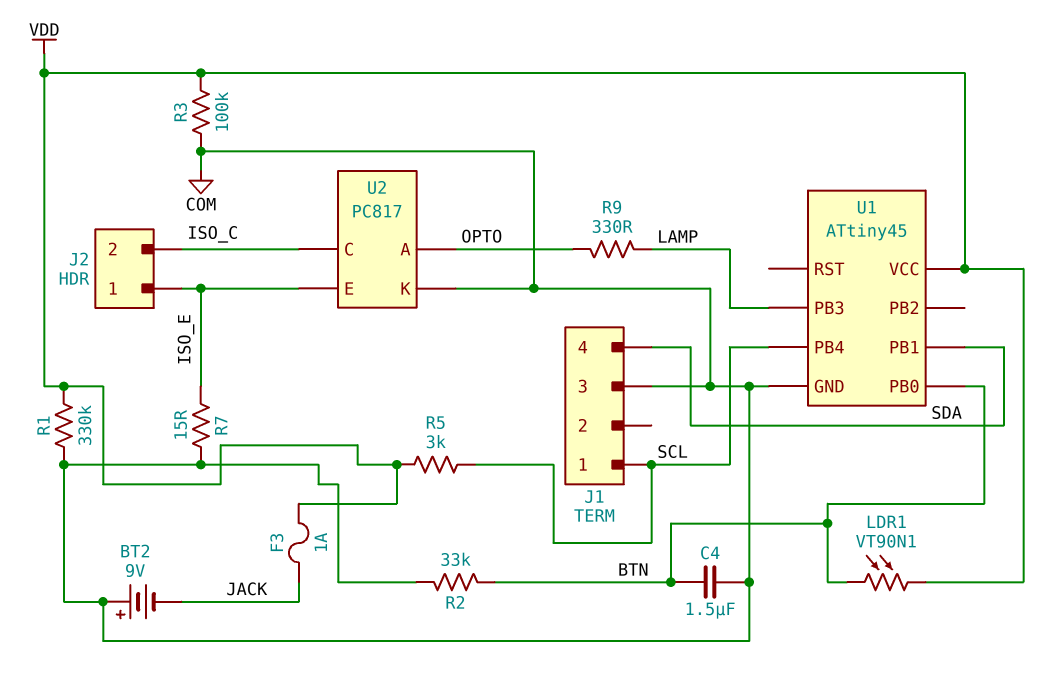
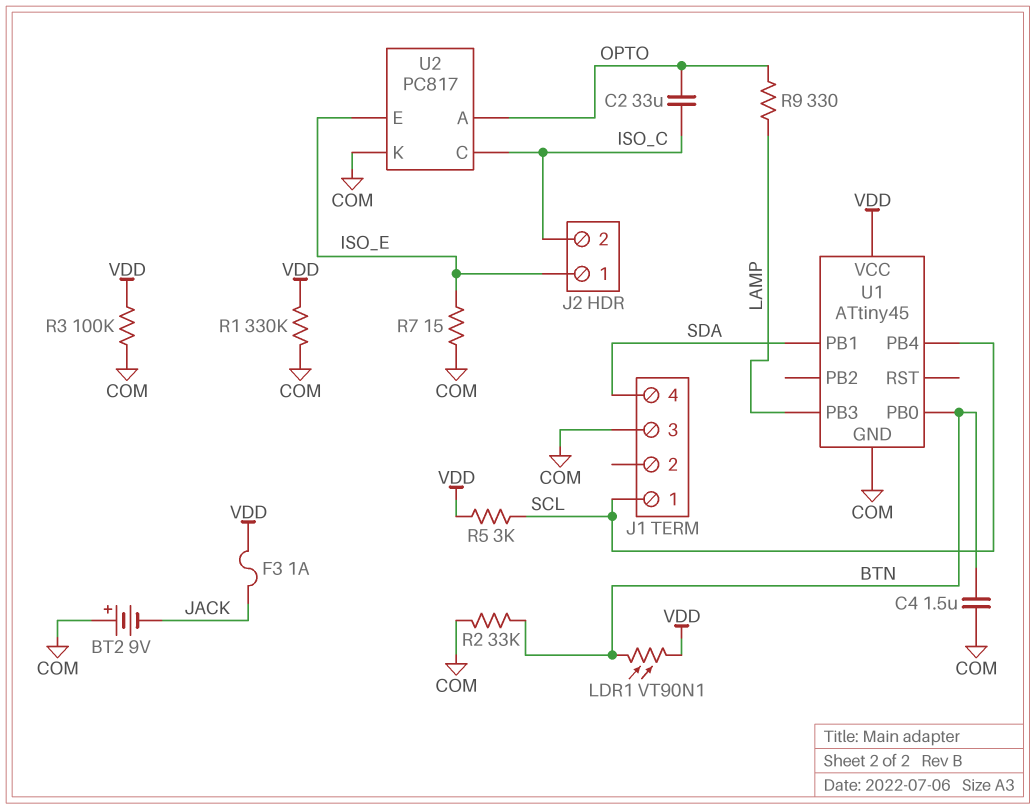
C2: none -> 33uF (ISO_C, OPTO)

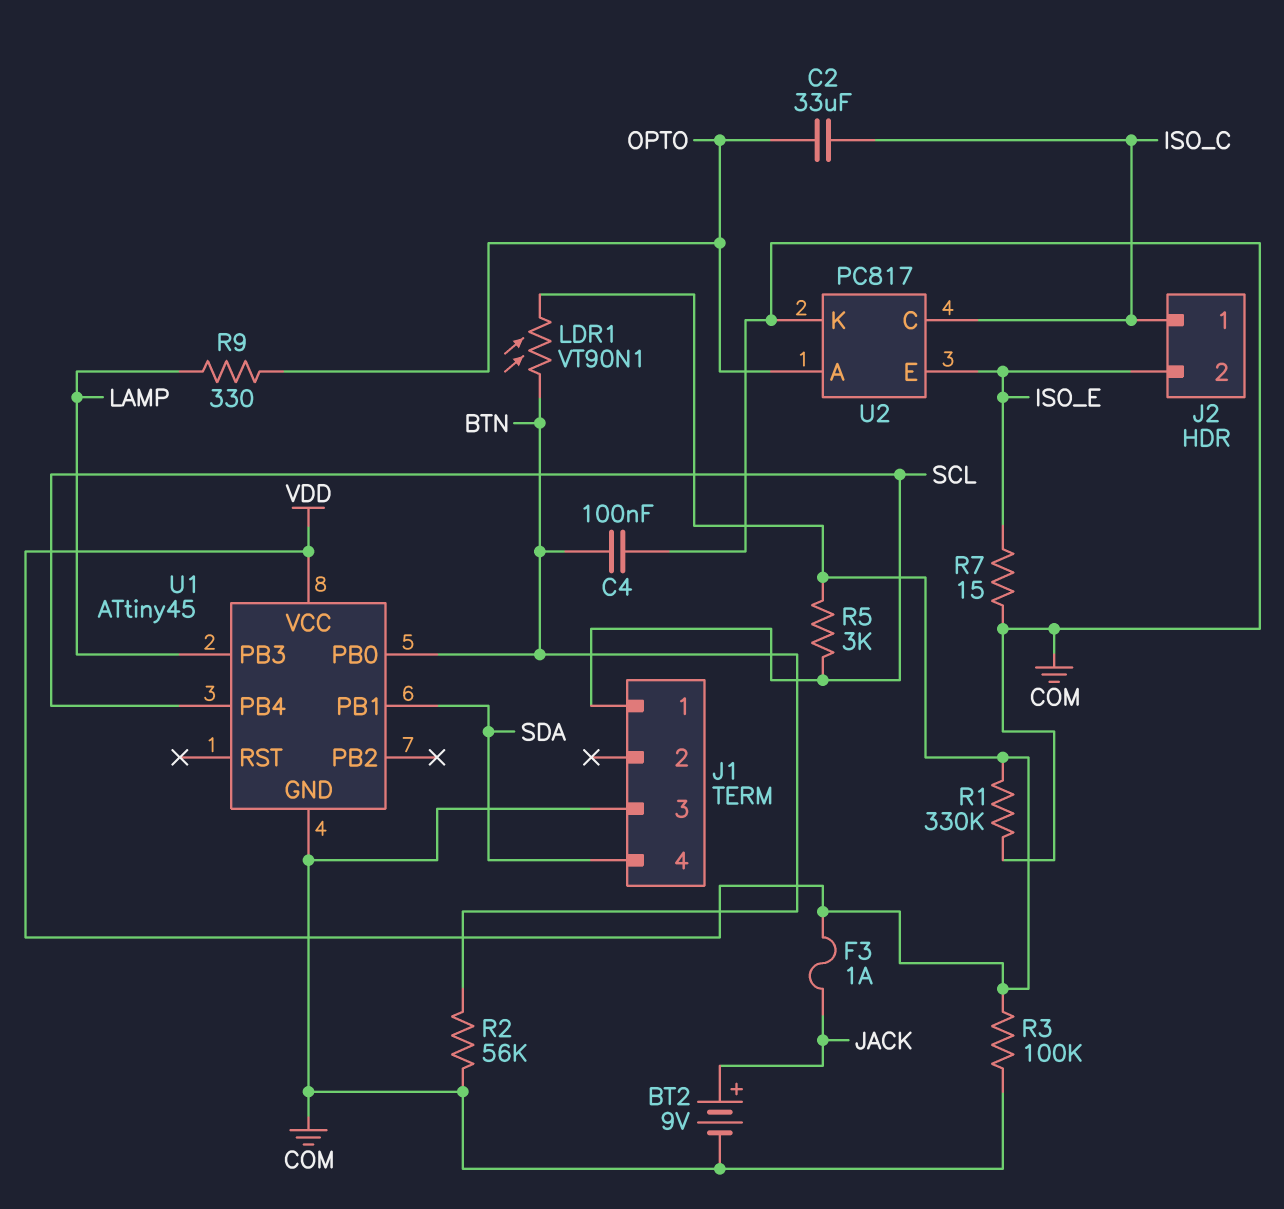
BT2: 9V (plus COM, minus JACK) -> 9V (plus JACK, minus COM)
C4: 1.5uF (BTN, COM) -> 100nF (BTN, COM)
J2 pin 1: ISO_E -> ISO_C
J2 pin 2: ISO_C -> ISO_E
R2: 33k (BTN, COM) -> 56k (BTN, COM)

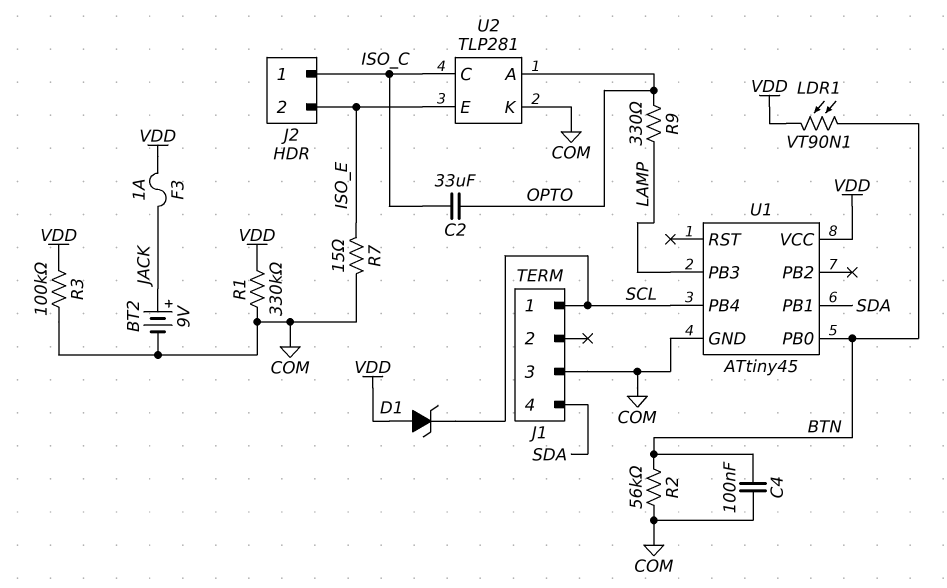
D1: none -> zener (A VDD, K SCL)
R5: 3k (SCL, VDD) -> none
U2: PC817 -> TLP281

